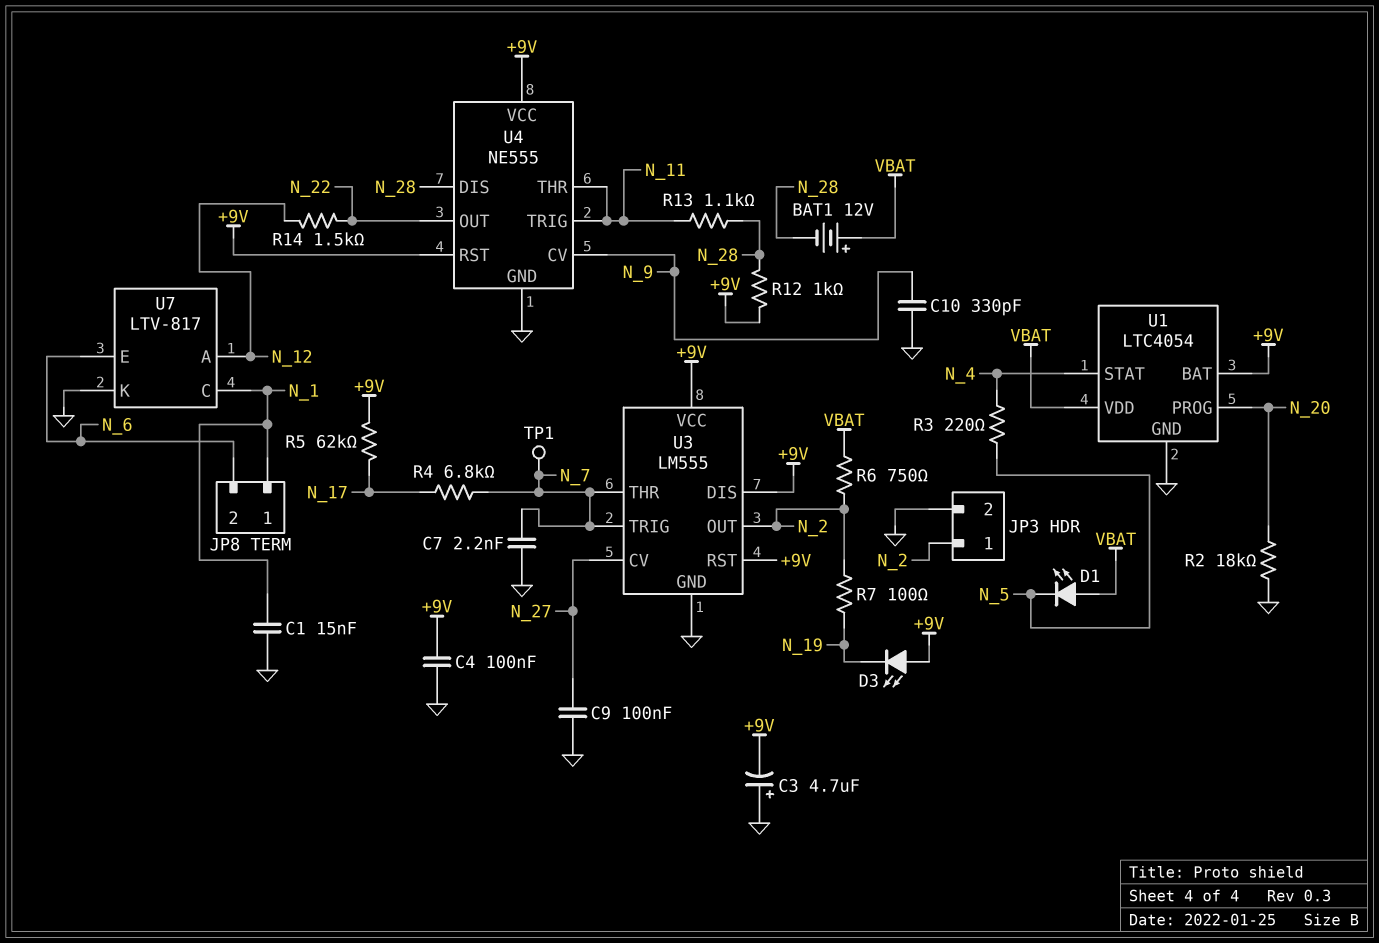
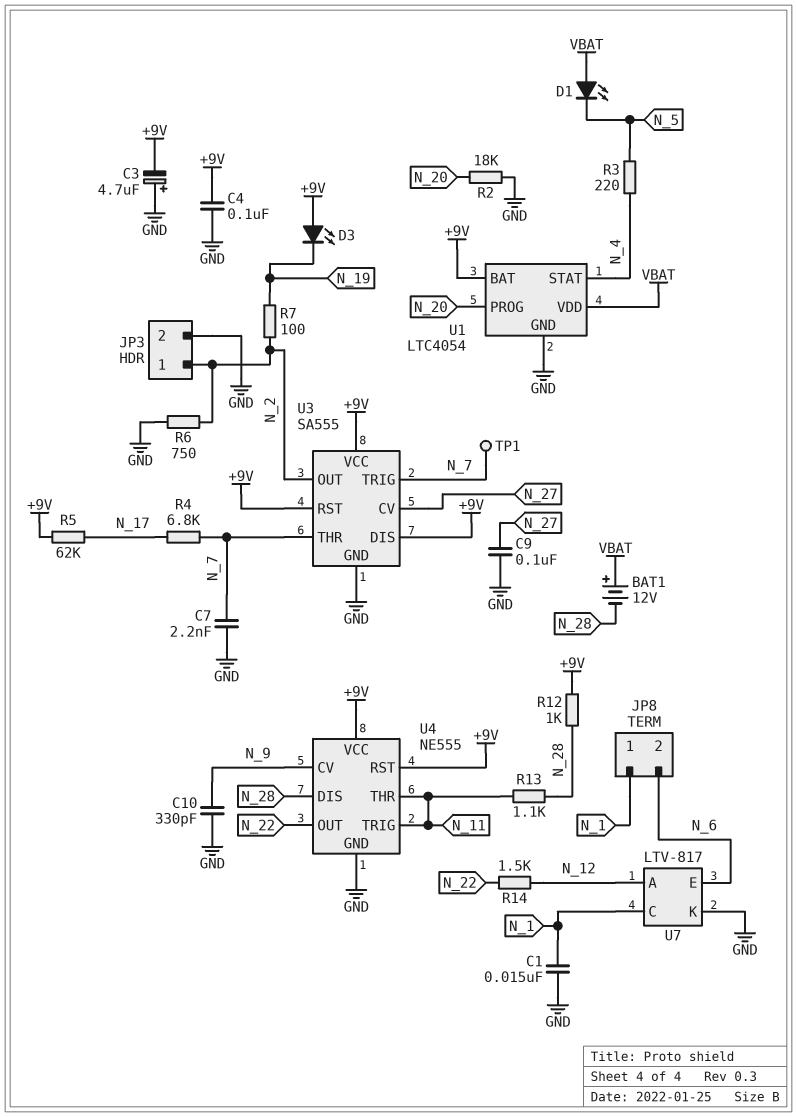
R6: 750 (N_2, VBAT) -> 750 (GND, N_2)
U3: LM555 -> SA555

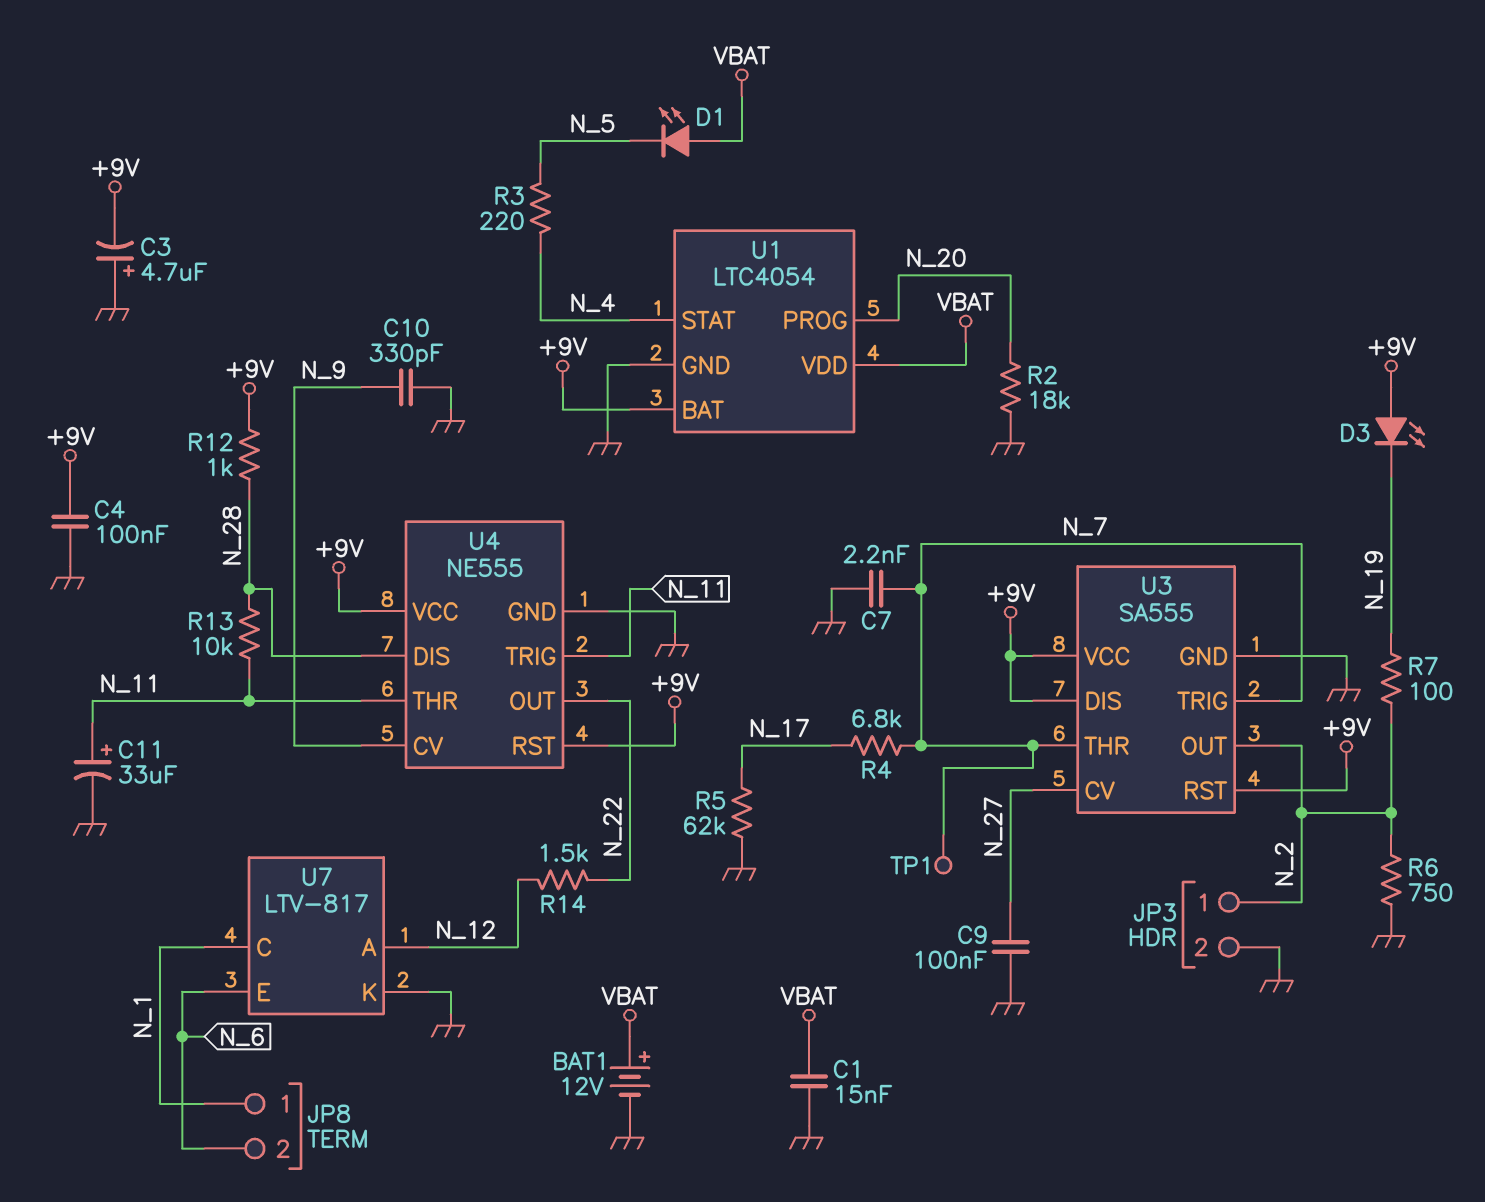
BAT1: 12V (plus VBAT, minus N_28) -> 12V (plus VBAT, minus GND)
C1: 15nF (GND, N_1) -> 15nF (GND, VBAT)
C11: none -> 33uF (plus N_11, minus GND)
R5: 62k (+9V, N_17) -> 62k (GND, N_17)
R13: 1.1k (N_11, N_28) -> 10k (N_11, N_28)

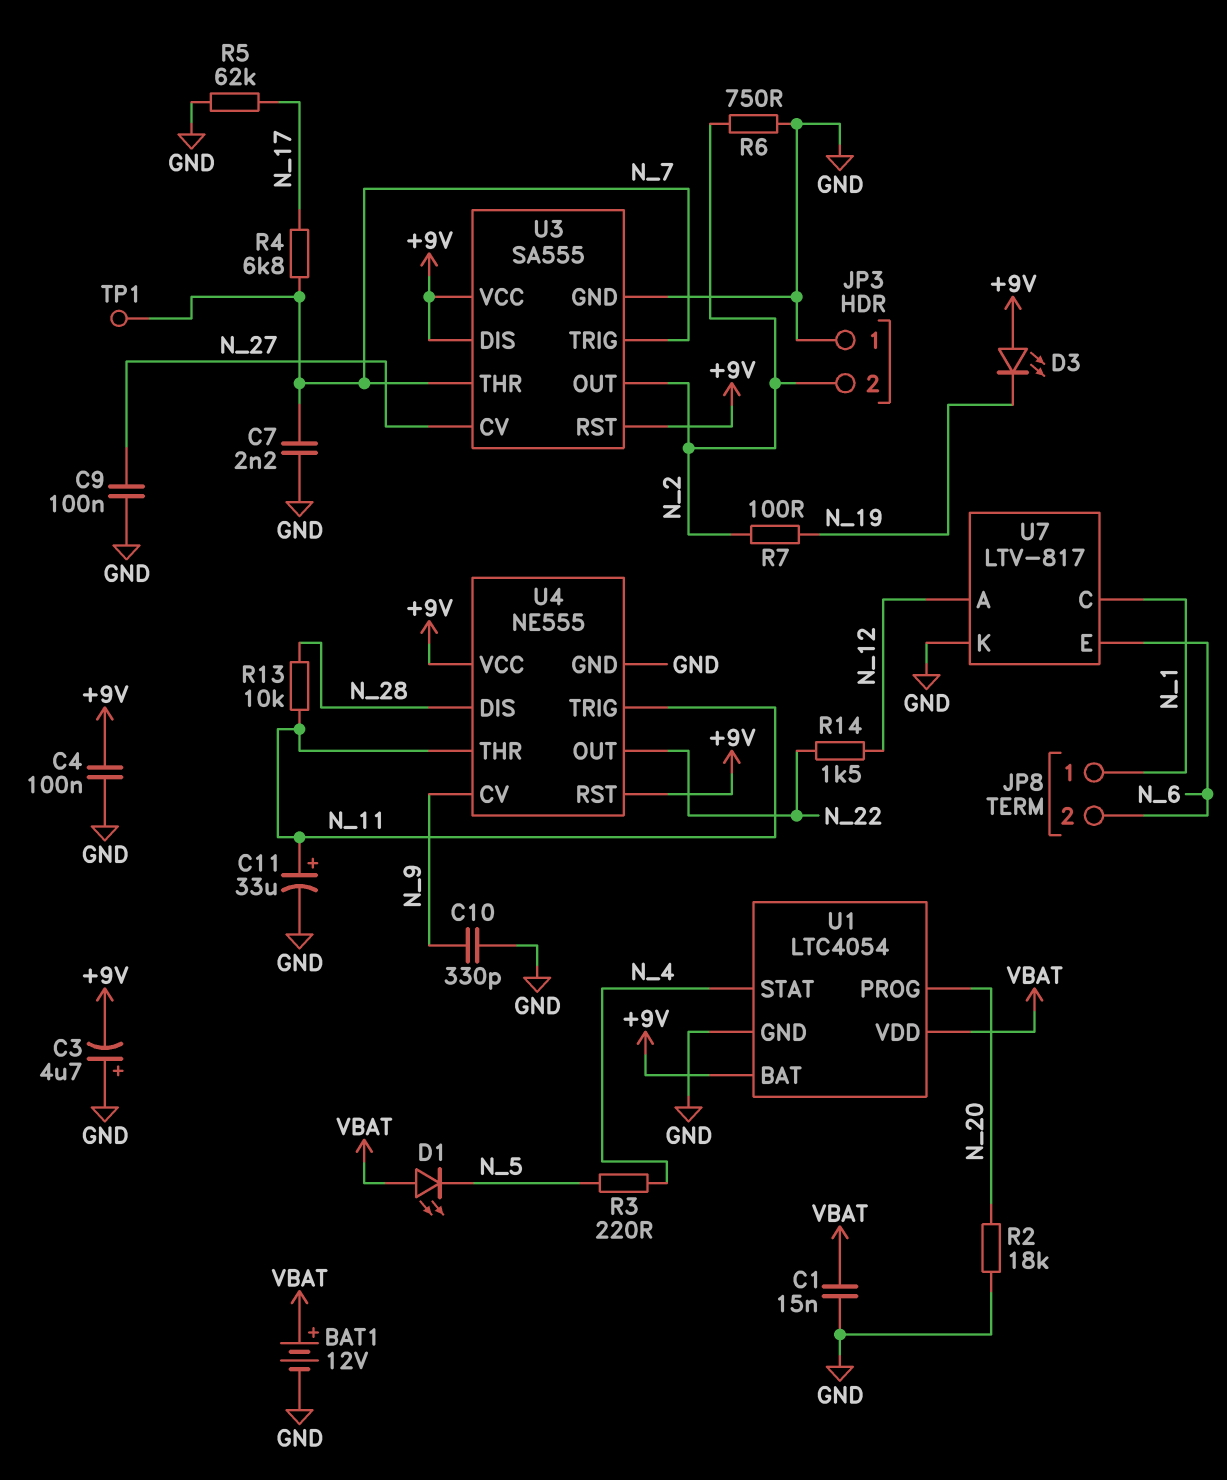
JP3 pin 1: N_2 -> GND
JP3 pin 2: GND -> N_2
R12: 1k (+9V, N_28) -> none

